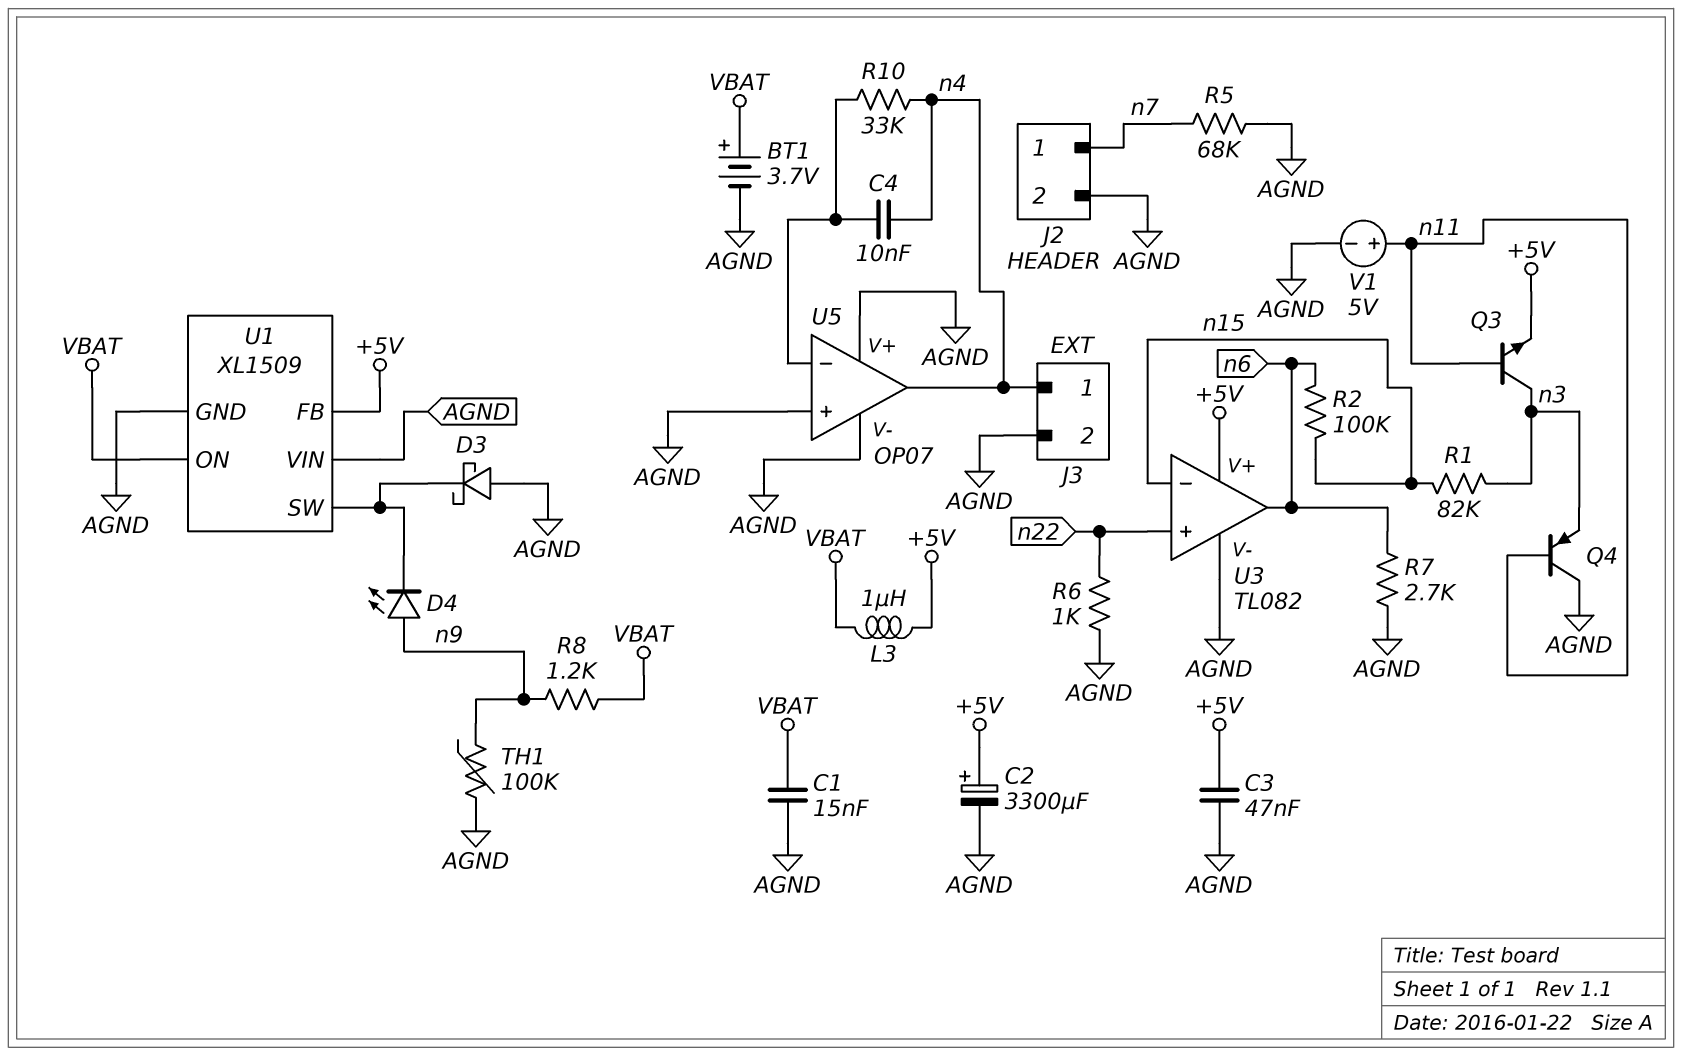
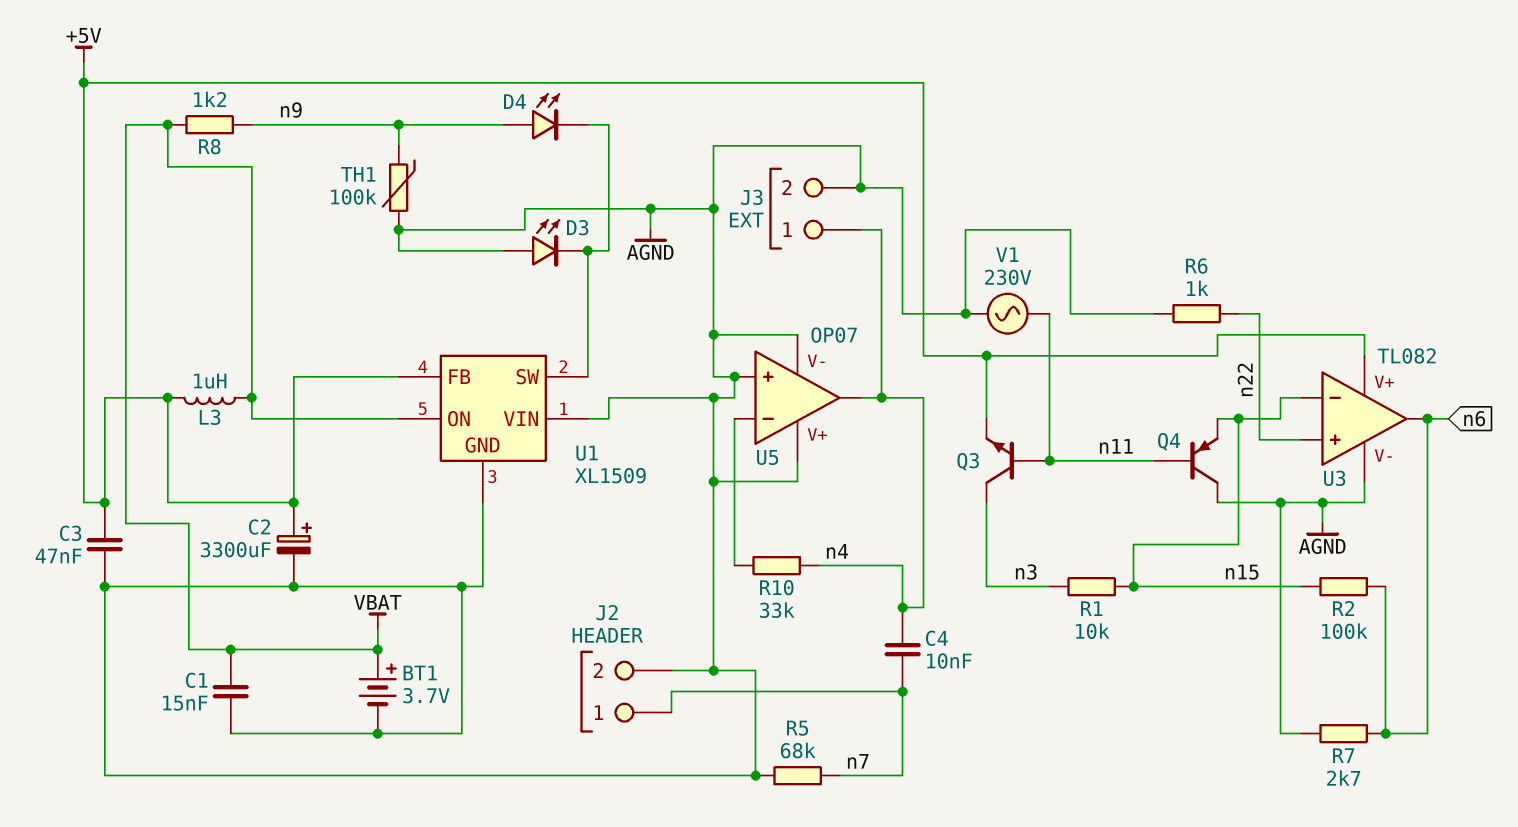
C4: 10nF (U5/in-, n4) -> 10nF (n4, n7)
D3: schottky (A AGND, K U1/SW) -> LED (A AGND, K U1/SW)
Q4: PNP (B n11, C AGND, E n3) -> PNP (B n11, C AGND, E n15)
R1: 82k (n3, n15) -> 10k (n3, n15)
V1: 5V (plus n11, minus AGND) -> AC 230V (AGND, n11)

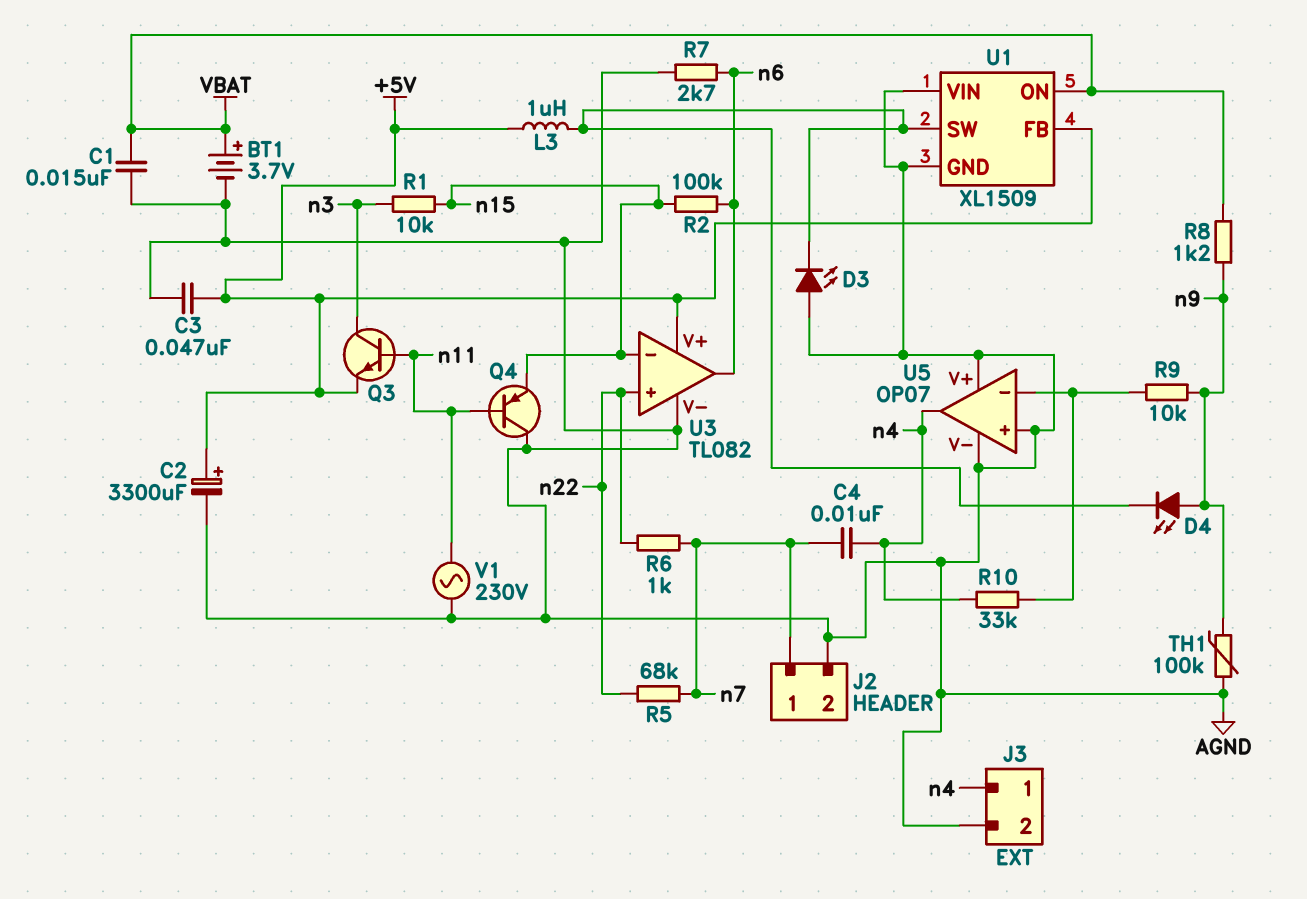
L3: 1uH (+5V, VBAT) -> 1uH (+5V, U1/SW)
R5: 68k (AGND, n7) -> 68k (n7, n22)
R6: 1k (AGND, n22) -> 1k (n7, n22)
R9: none -> 10k (U5/in-, n9)

